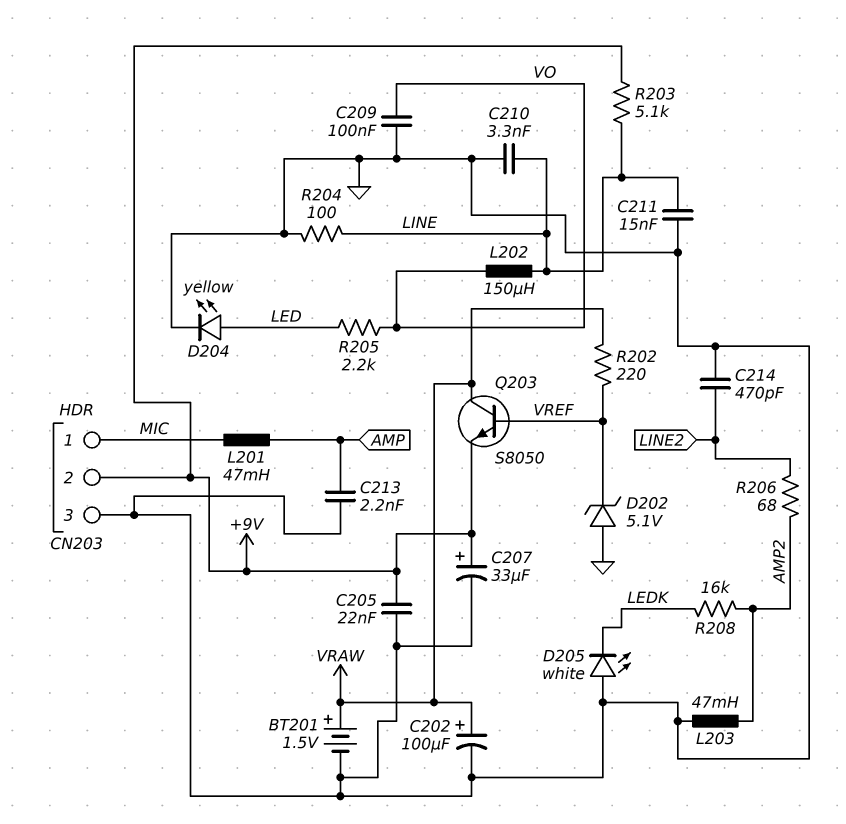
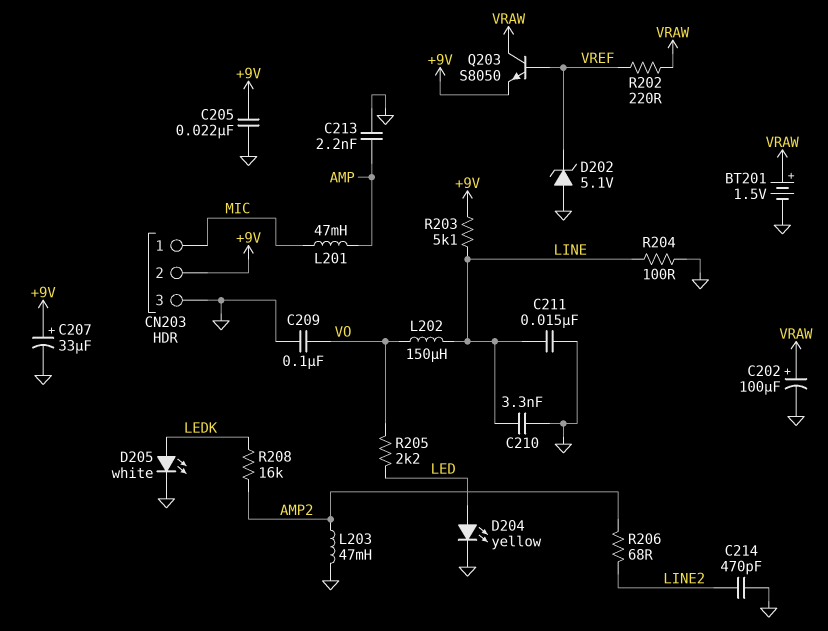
D205: LED white (A GND, K LEDK) -> LED white (A LEDK, K GND)

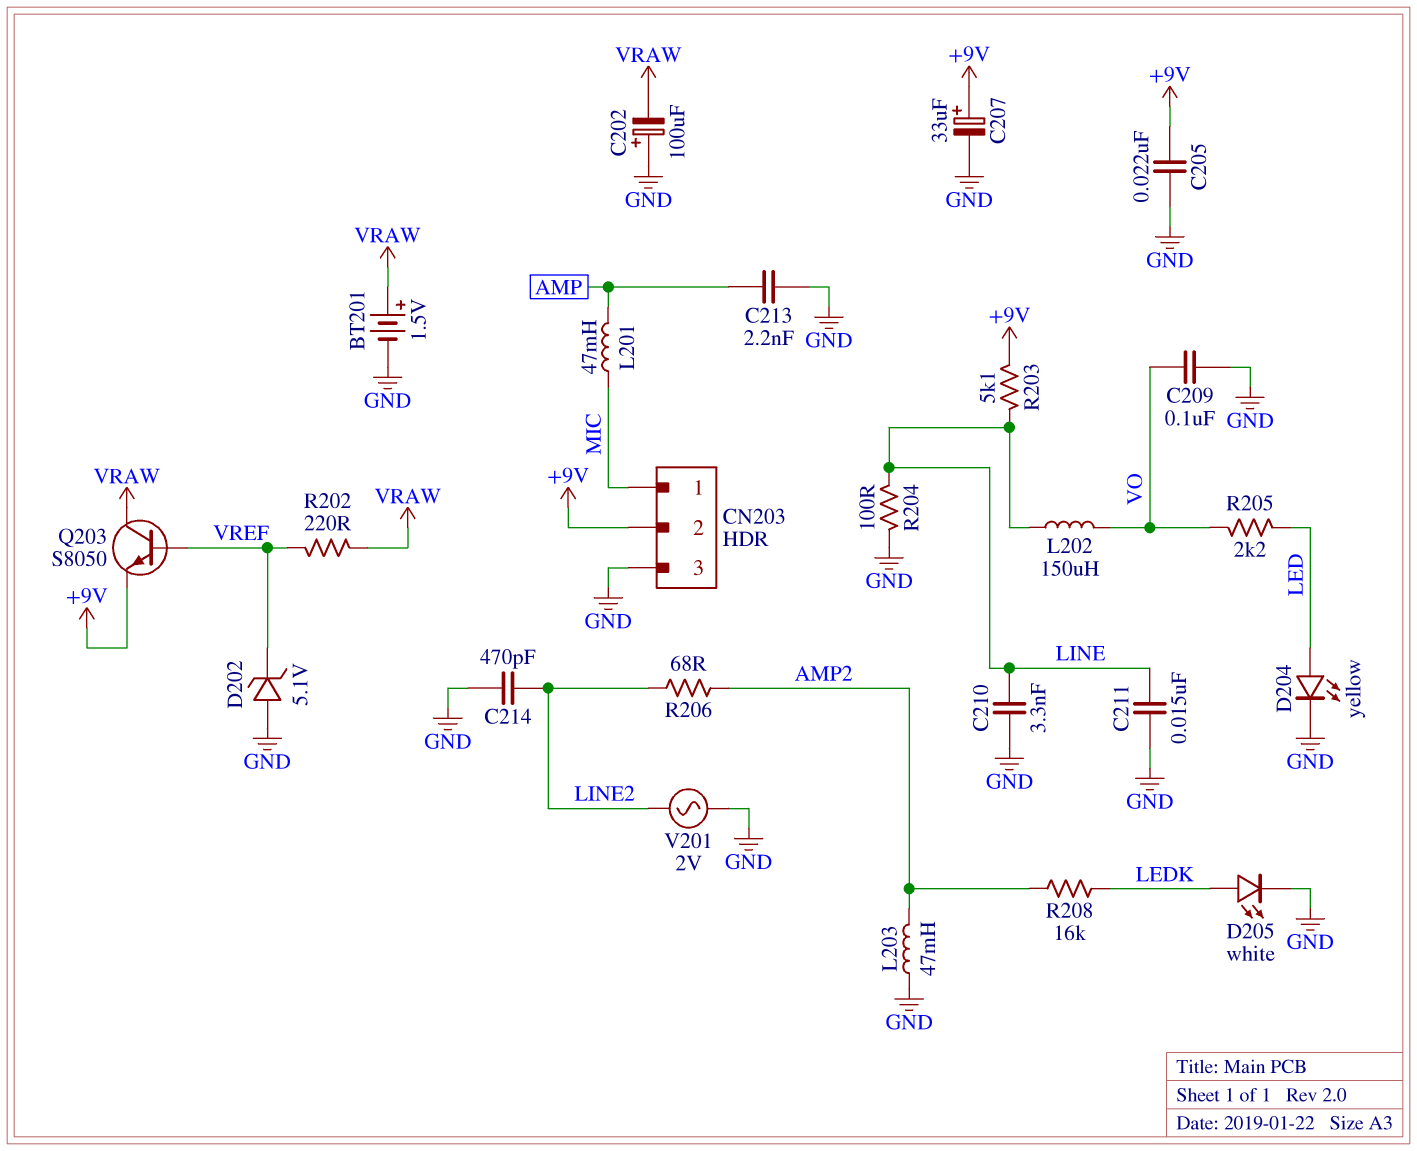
C202: 100uF (plus VRAW, minus GND) -> 100uF (plus GND, minus VRAW)
V201: none -> AC 2V (GND, LINE2)

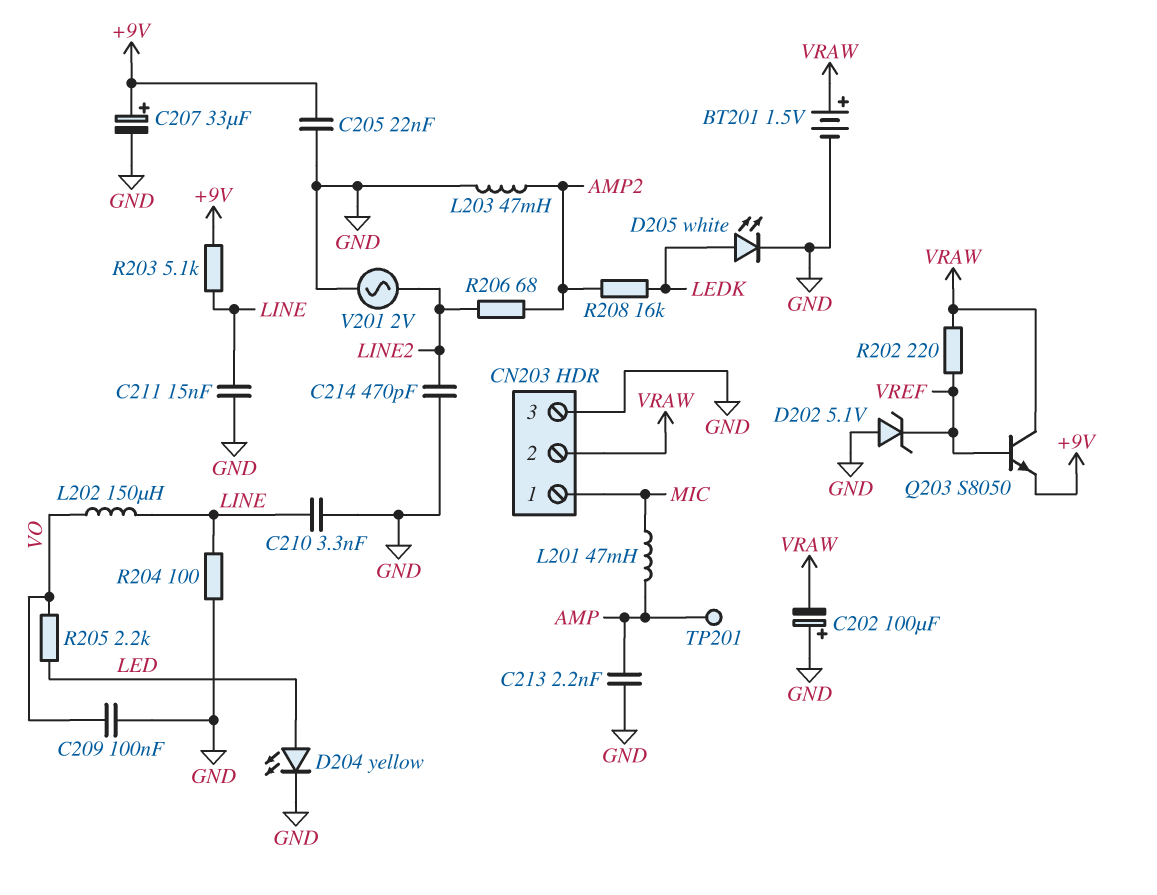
CN203 pin 2: +9V -> VRAW
TP201: none -> test point (AMP)

